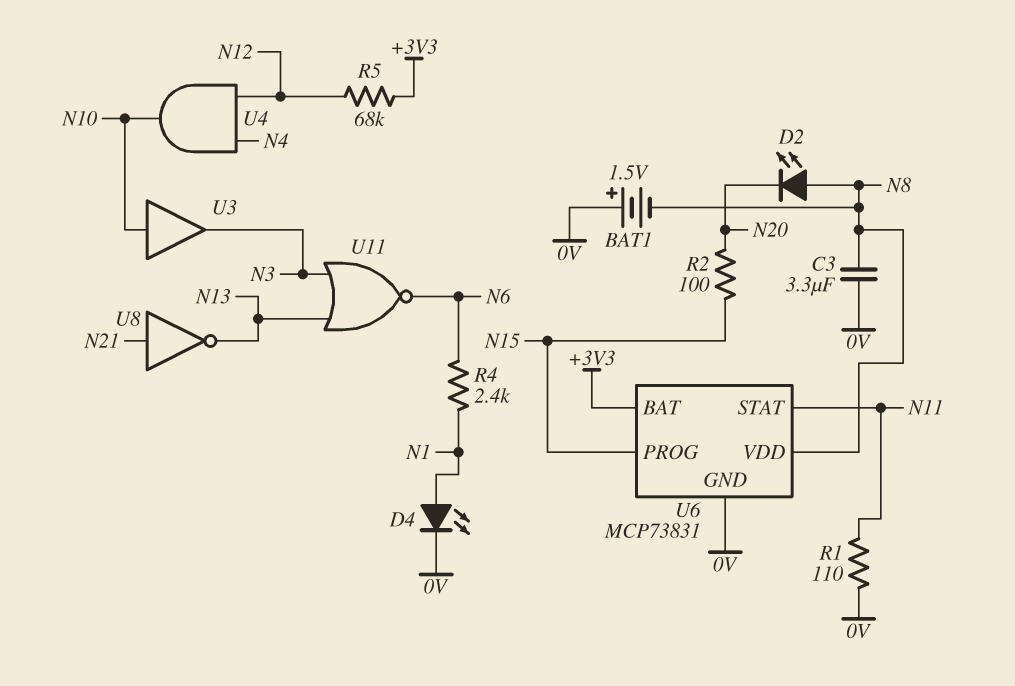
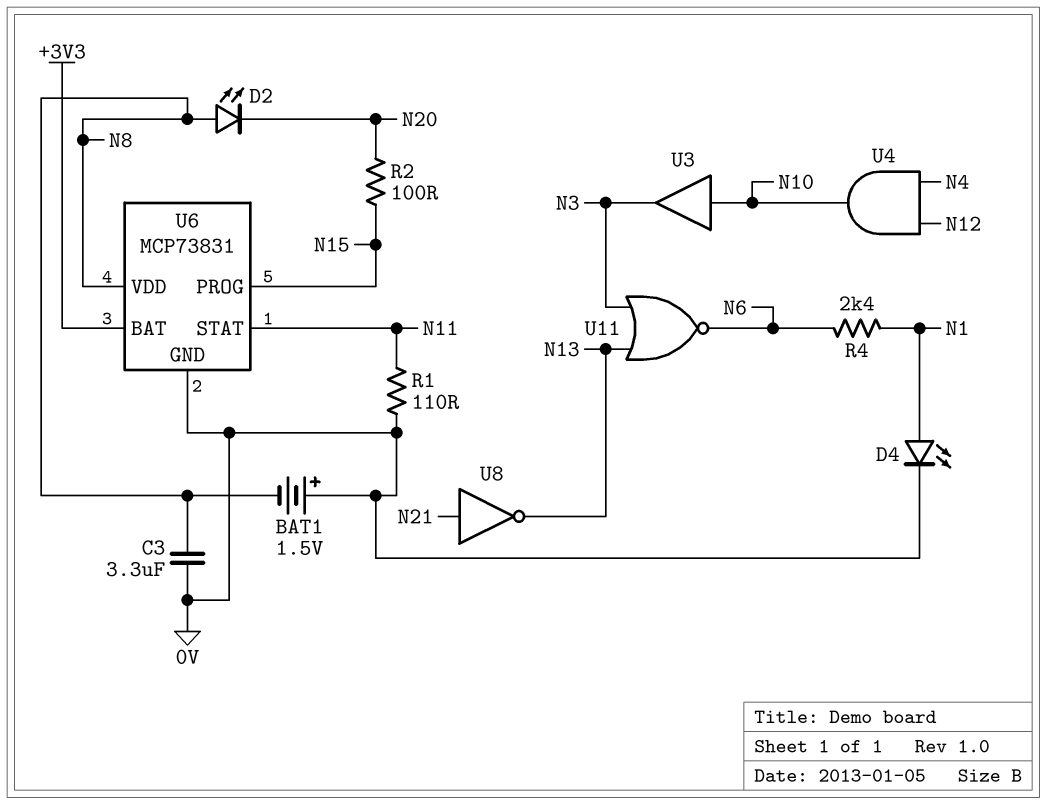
R5: 68k (+3V3, N12) -> none

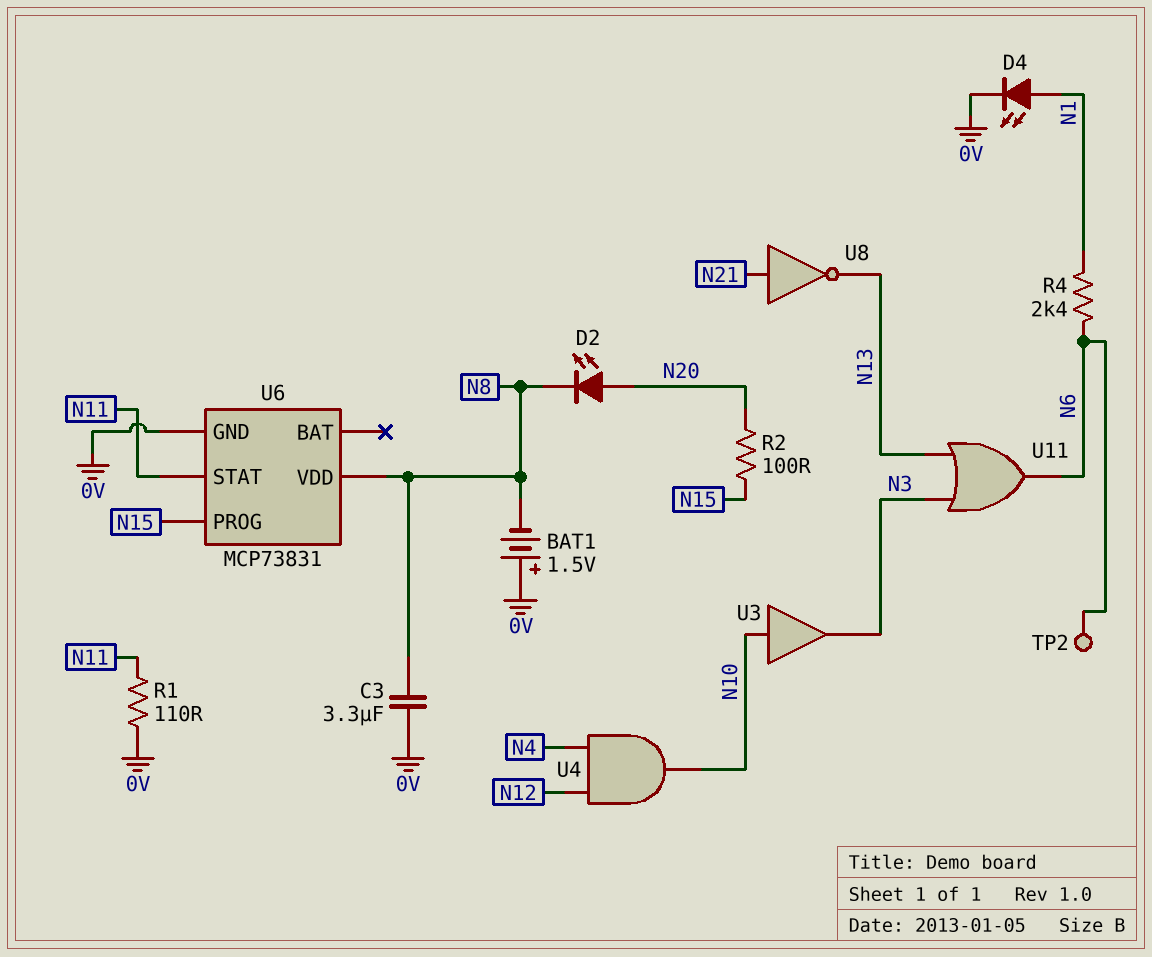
D2: LED (A N8, K N20) -> LED (A N20, K N8)
TP2: none -> test point (N6)
U6 pin BAT: +3V3 -> none
U11: NOR (in N3, in N13, out N6) -> OR (in N3, in N13, out N6)

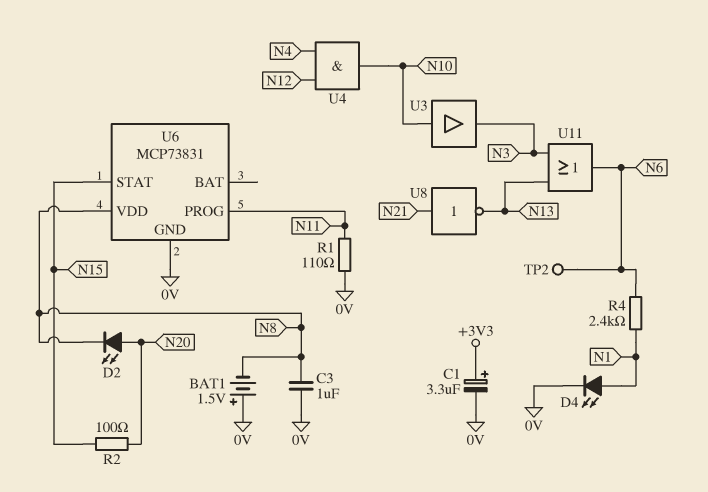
C1: none -> 3.3uF (plus +3V3, minus 0V)
C3: 3.3uF (0V, N8) -> 1uF (0V, N8)
U6 pin PROG: N15 -> N11
U6 pin STAT: N11 -> N15

